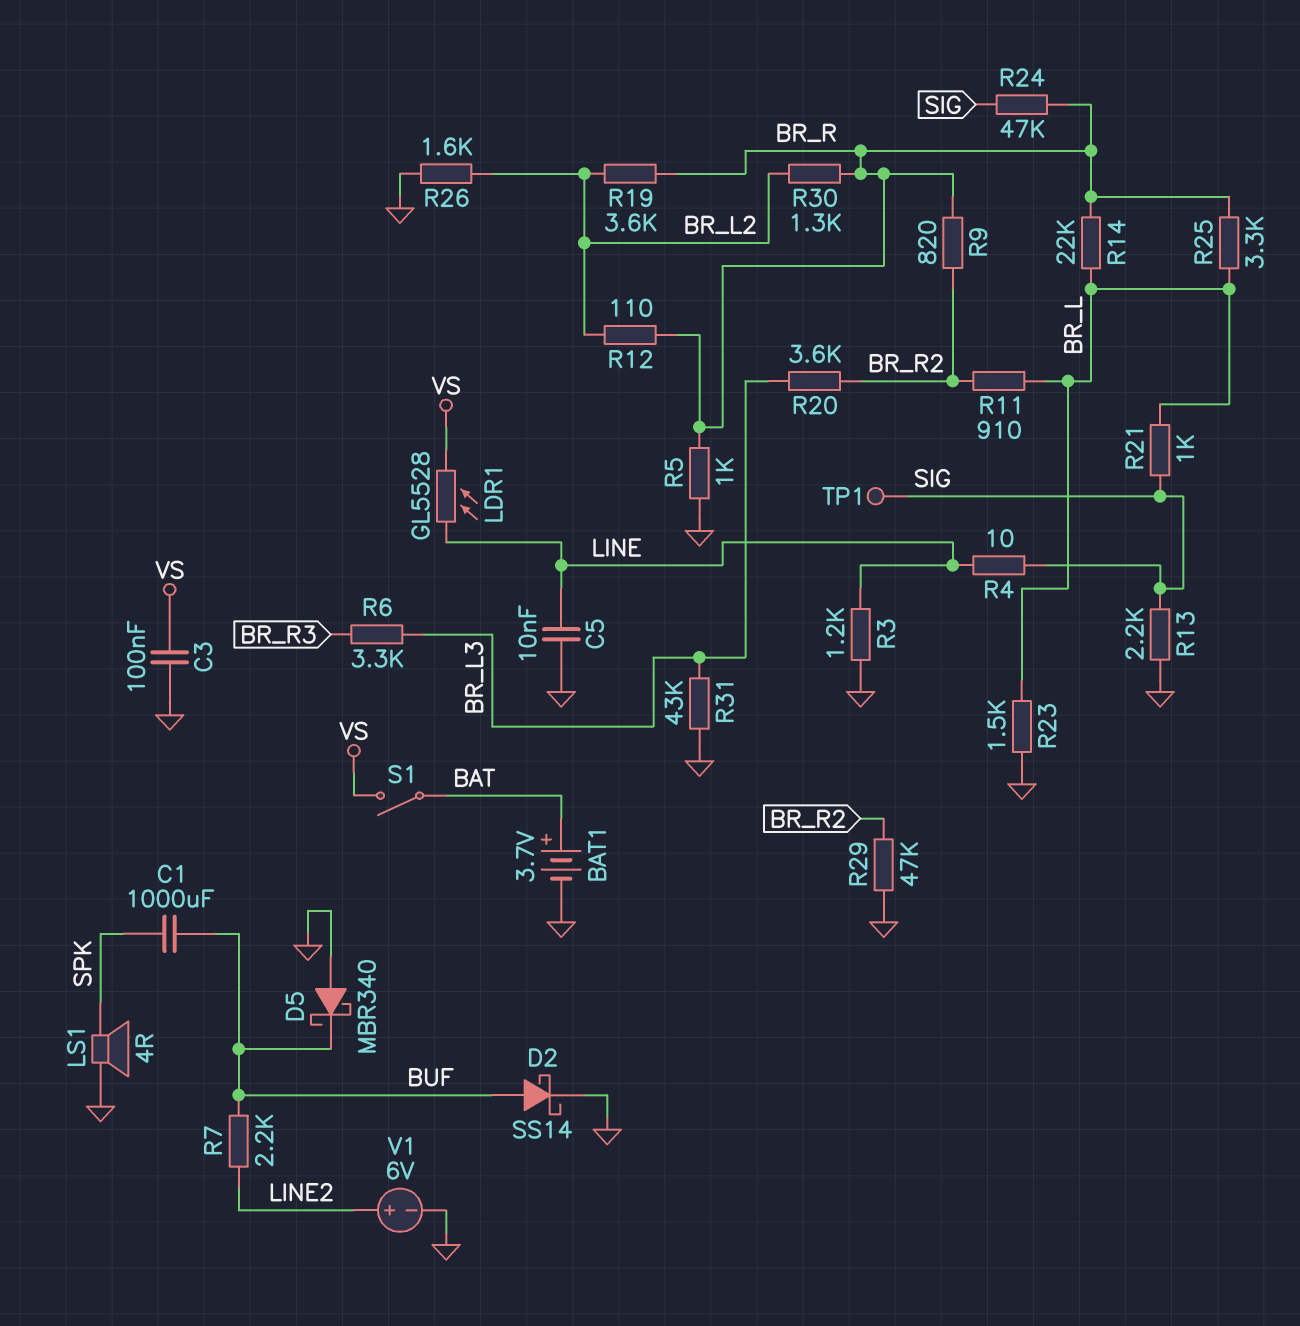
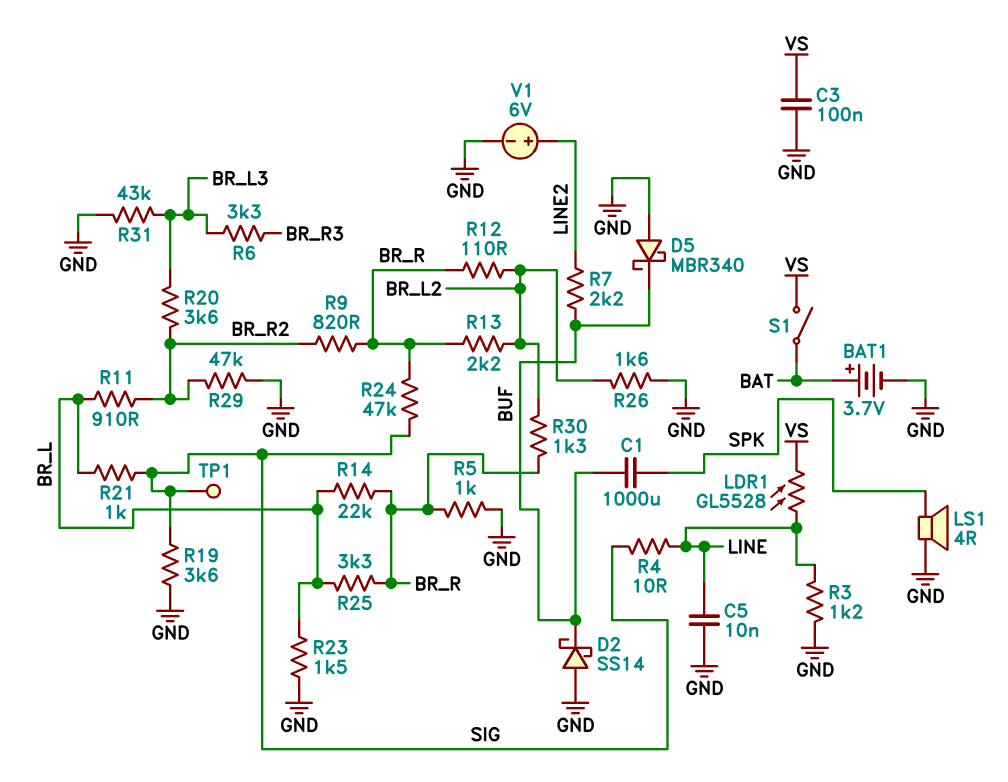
D2: schottky SS14 (A BUF, K GND) -> schottky SS14 (A GND, K BUF)
R13: 2.2k (GND, SIG) -> 2.2k (BR_L2, BR_R)
R19: 3.6k (BR_L2, BR_R) -> 3.6k (GND, SIG)

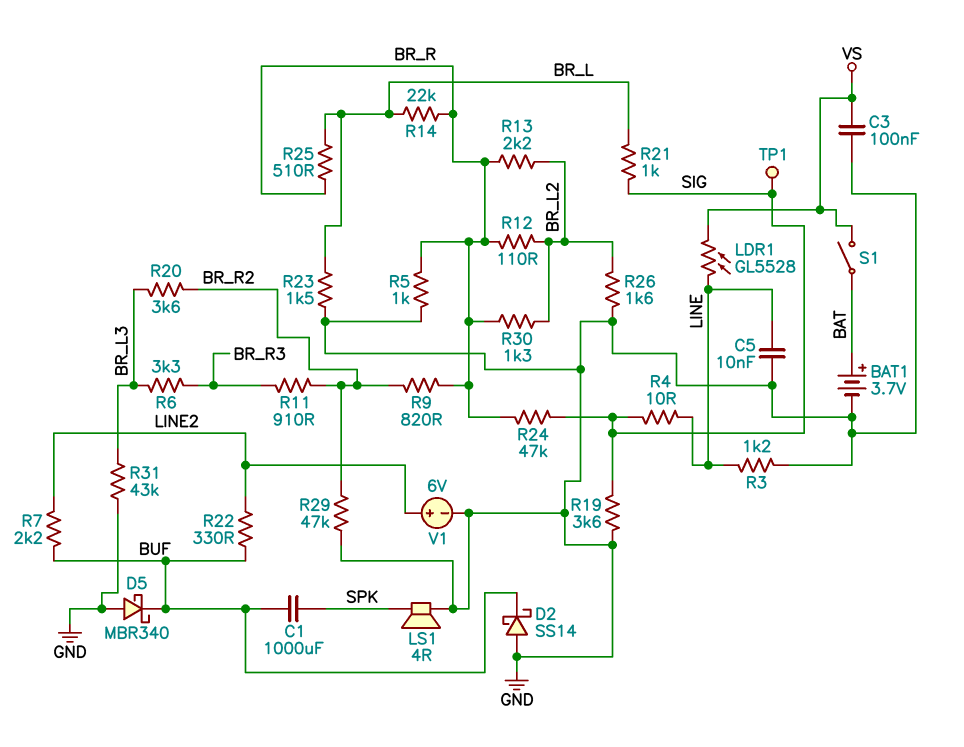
R11: 910 (BR_L, BR_R2) -> 910 (BR_R2, BR_R3)
R22: none -> 330 (BUF, LINE2)
R25: 3.3k (BR_L, BR_R) -> 510 (BR_L, BR_R)

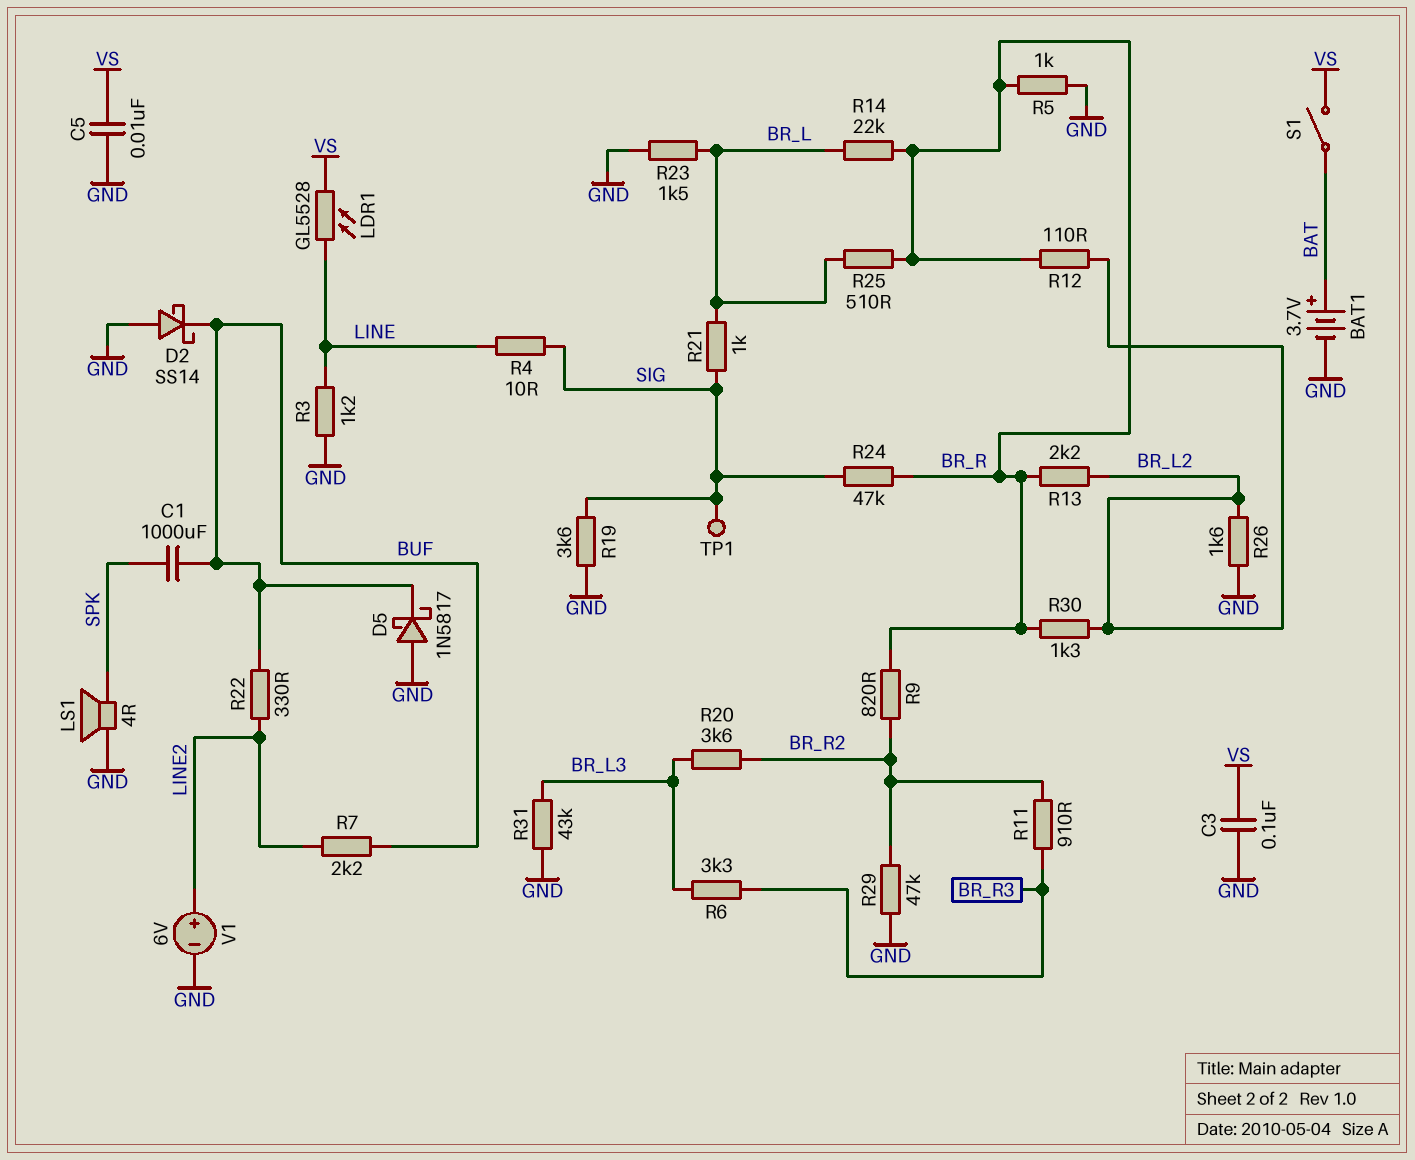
C5: 10nF (GND, LINE) -> 10nF (GND, VS)
D5: schottky MBR340 (A GND, K BUF) -> schottky 1N5817 (A GND, K BUF)

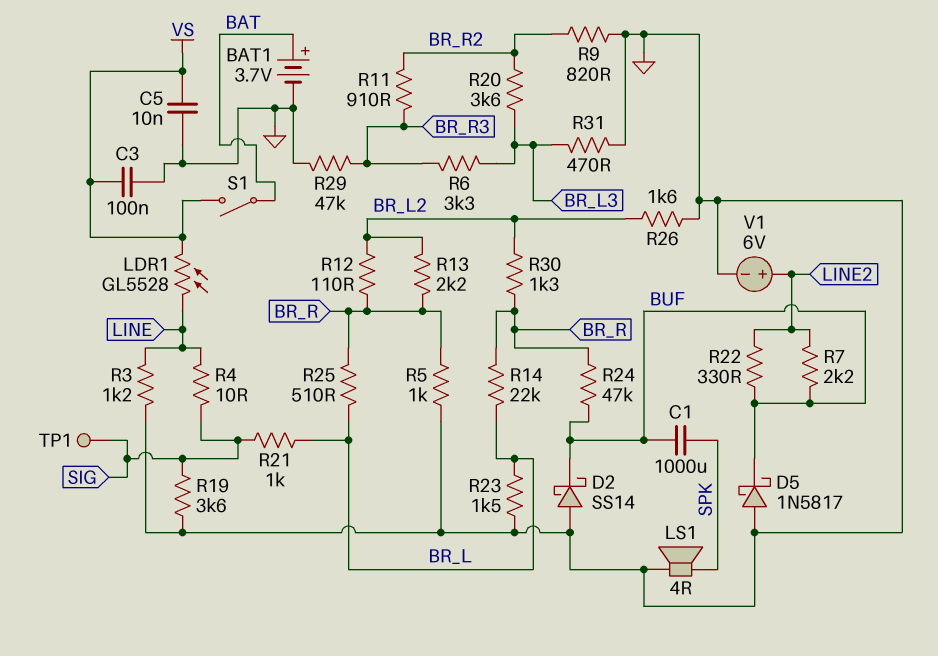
R9: 820 (BR_R, BR_R2) -> 820 (BR_R2, GND)
R24: 47k (BR_R, SIG) -> 47k (BR_R, BUF)
R29: 47k (BR_R2, GND) -> 47k (BR_R3, GND)
R31: 43k (BR_L3, GND) -> 470 (BR_L3, GND)

